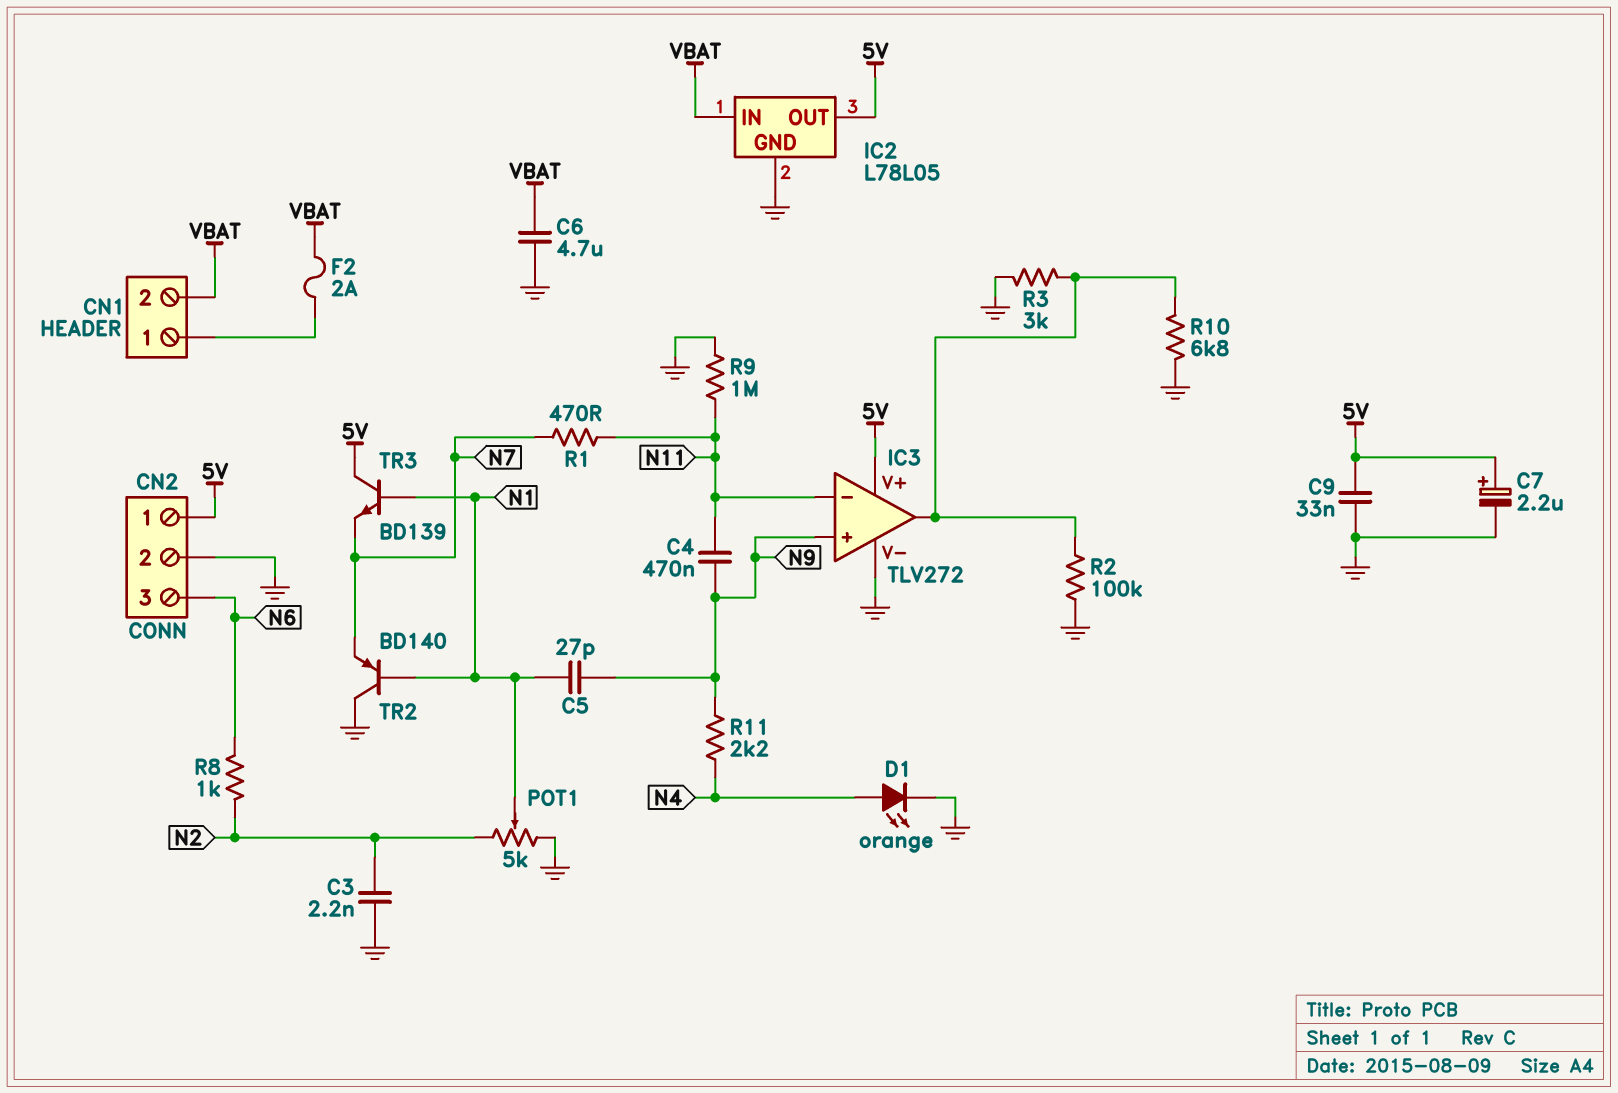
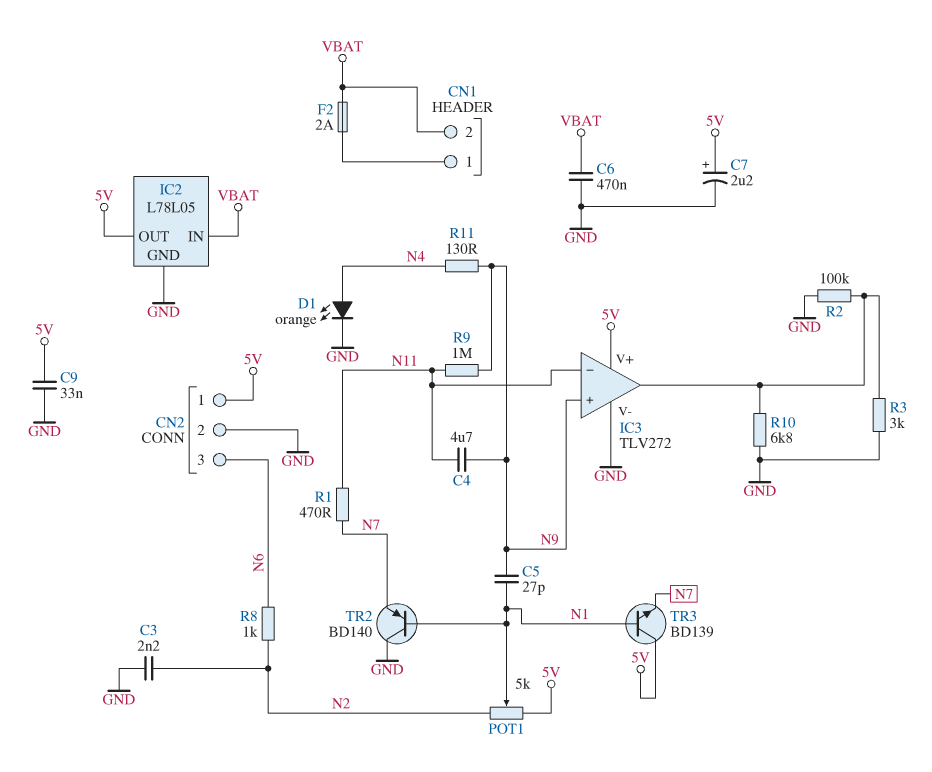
C4: 470nF (N9, N11) -> 4.7uF (N9, N11)
C6: 4.7uF (GND, VBAT) -> 470nF (GND, VBAT)
POT1: 5k (GND, N2, wiper N1) -> 5k (5V, N2, wiper N1)
R9: 1M (GND, N11) -> 1M (N9, N11)
R11: 2.2k (N4, N9) -> 130 (N4, N9)

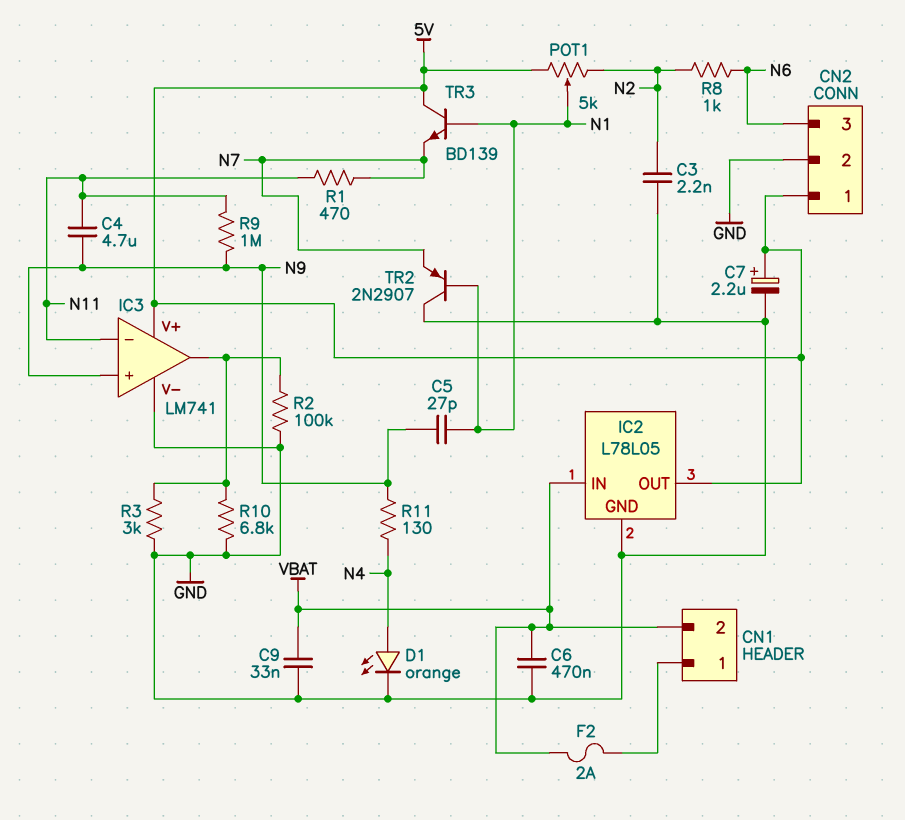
C9: 33nF (5V, GND) -> 33nF (GND, VBAT)
IC3: TLV272 -> LM741
TR2: PNP BD140 (B N1, C GND, E N7) -> PNP 2N2907 (B N1, C GND, E N7)

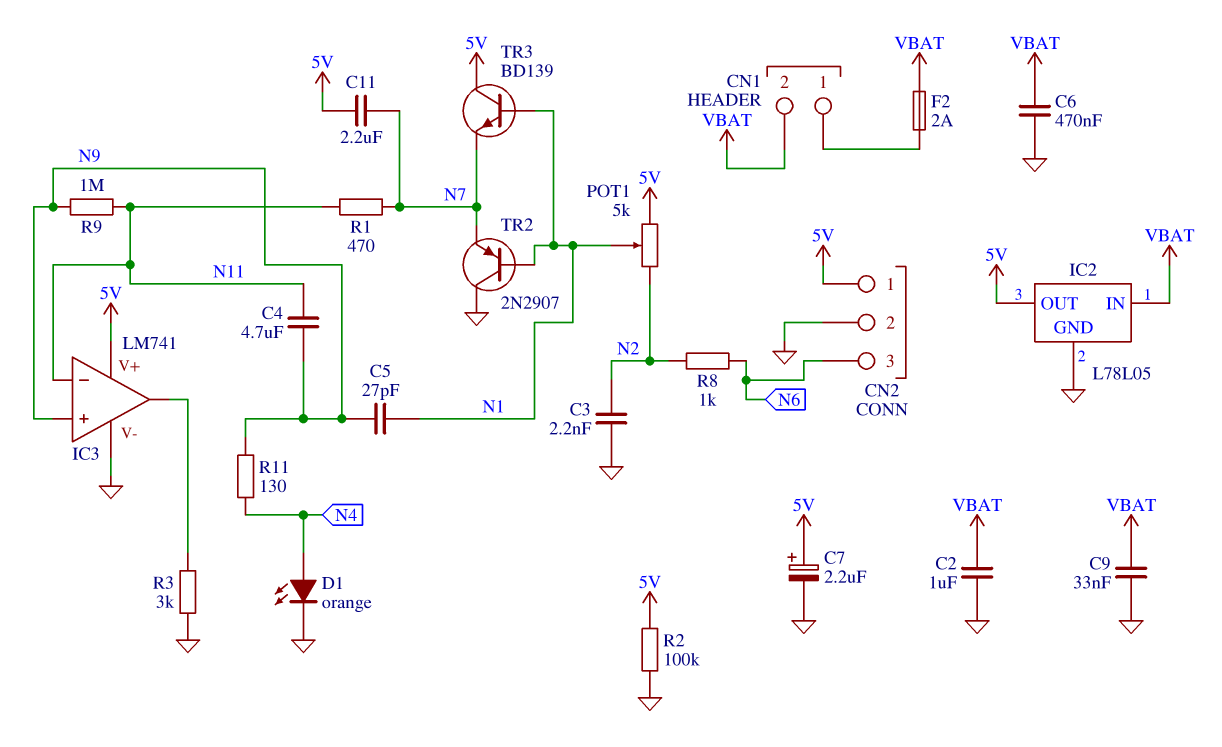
C2: none -> 1uF (GND, VBAT)
C11: none -> 2.2uF (5V, N7)
R2: 100k (GND, IC3/out) -> 100k (5V, GND)
R10: 6.8k (GND, IC3/out) -> none

